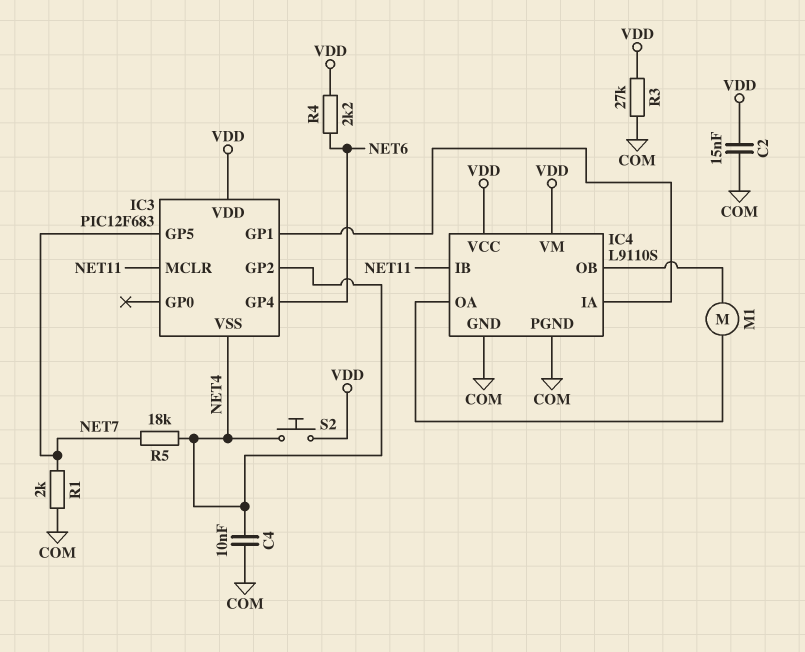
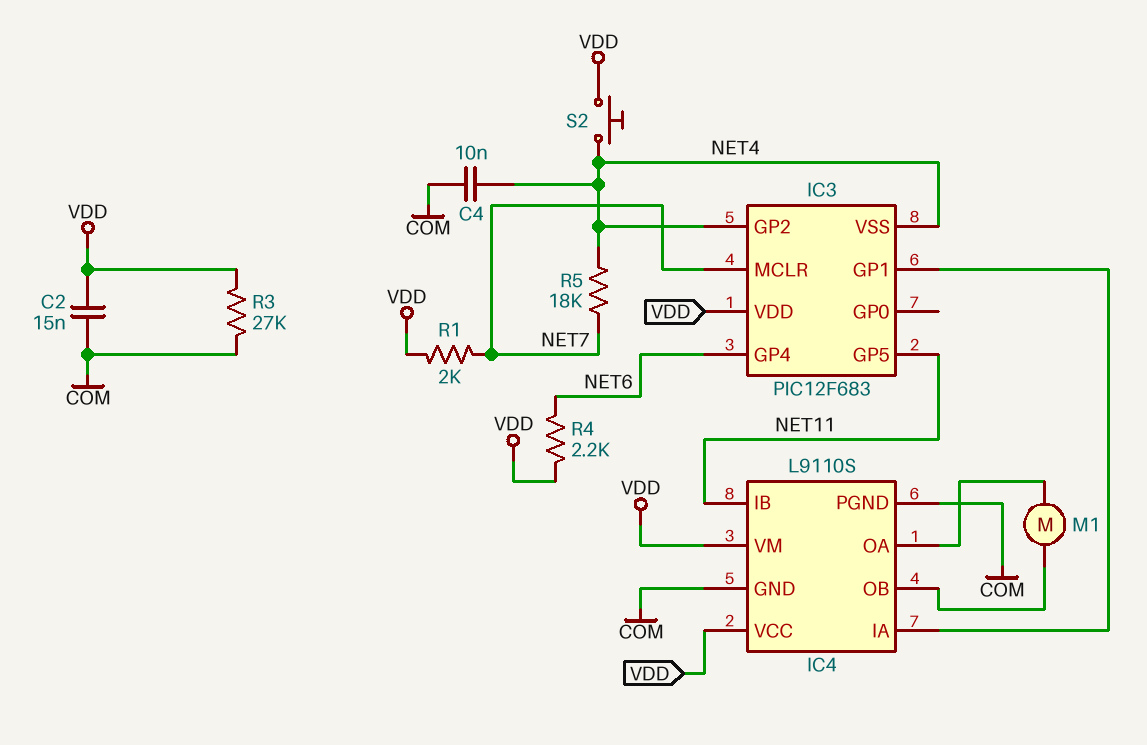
IC3 pin GP5: NET7 -> NET11
IC3 pin MCLR: NET11 -> NET7
R1: 2k (COM, NET7) -> 2k (NET7, VDD)

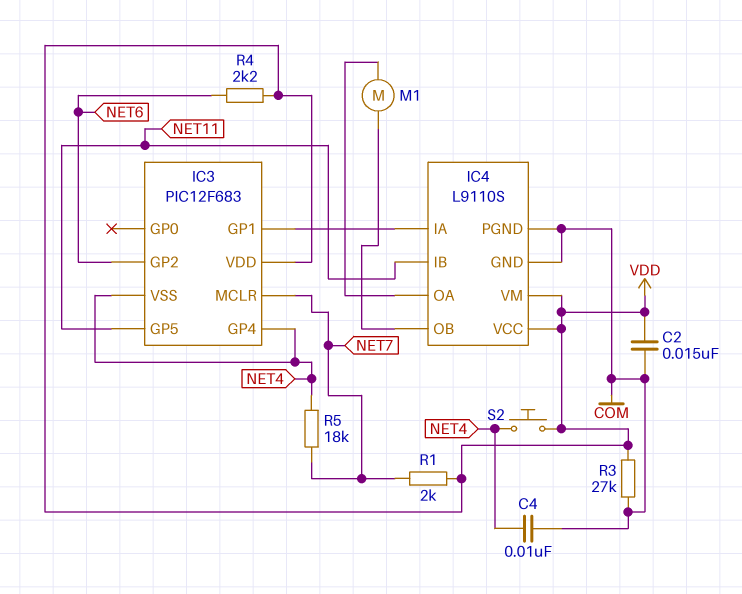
IC3 pin GP2: NET4 -> NET6
IC3 pin GP4: NET6 -> NET4

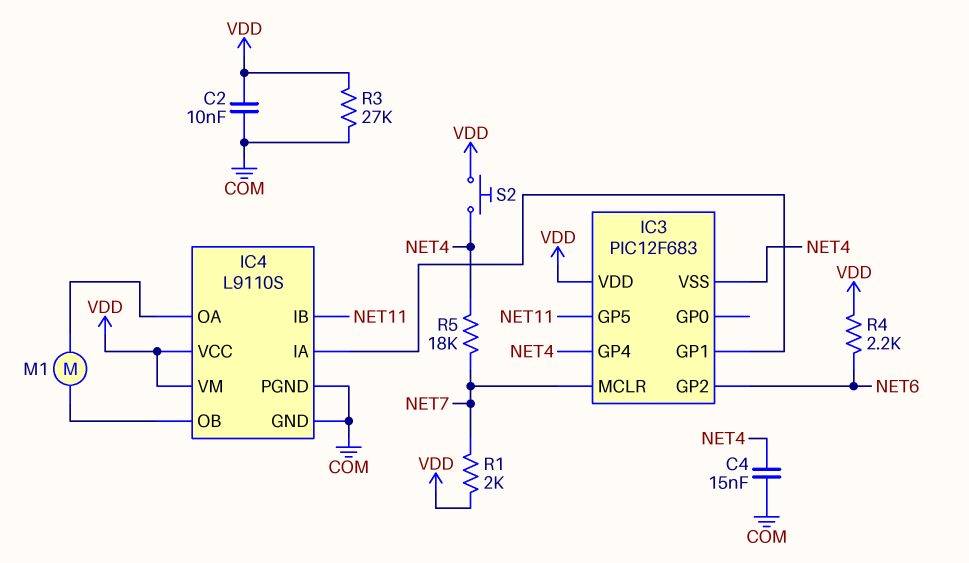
C2: 15nF (COM, VDD) -> 10nF (COM, VDD)
C4: 10nF (COM, NET4) -> 15nF (COM, NET4)

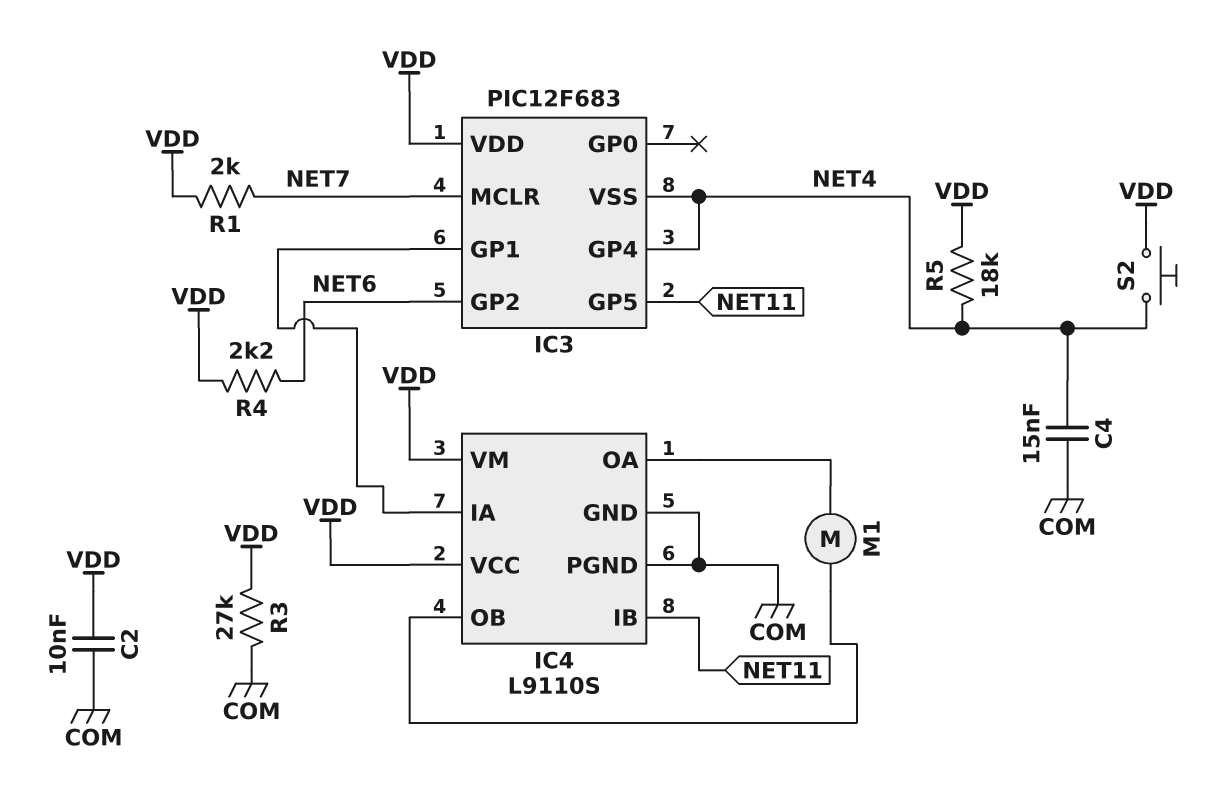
R5: 18k (NET4, NET7) -> 18k (NET4, VDD)

